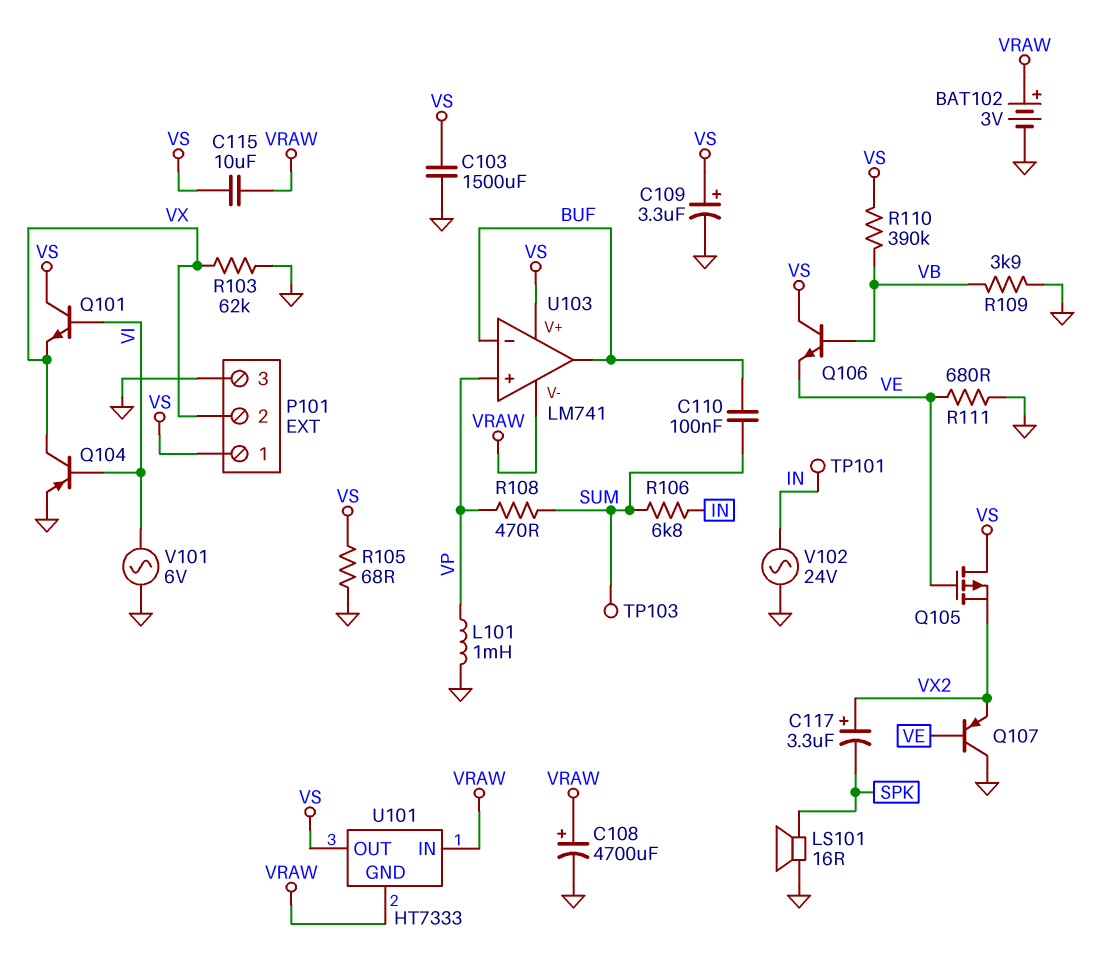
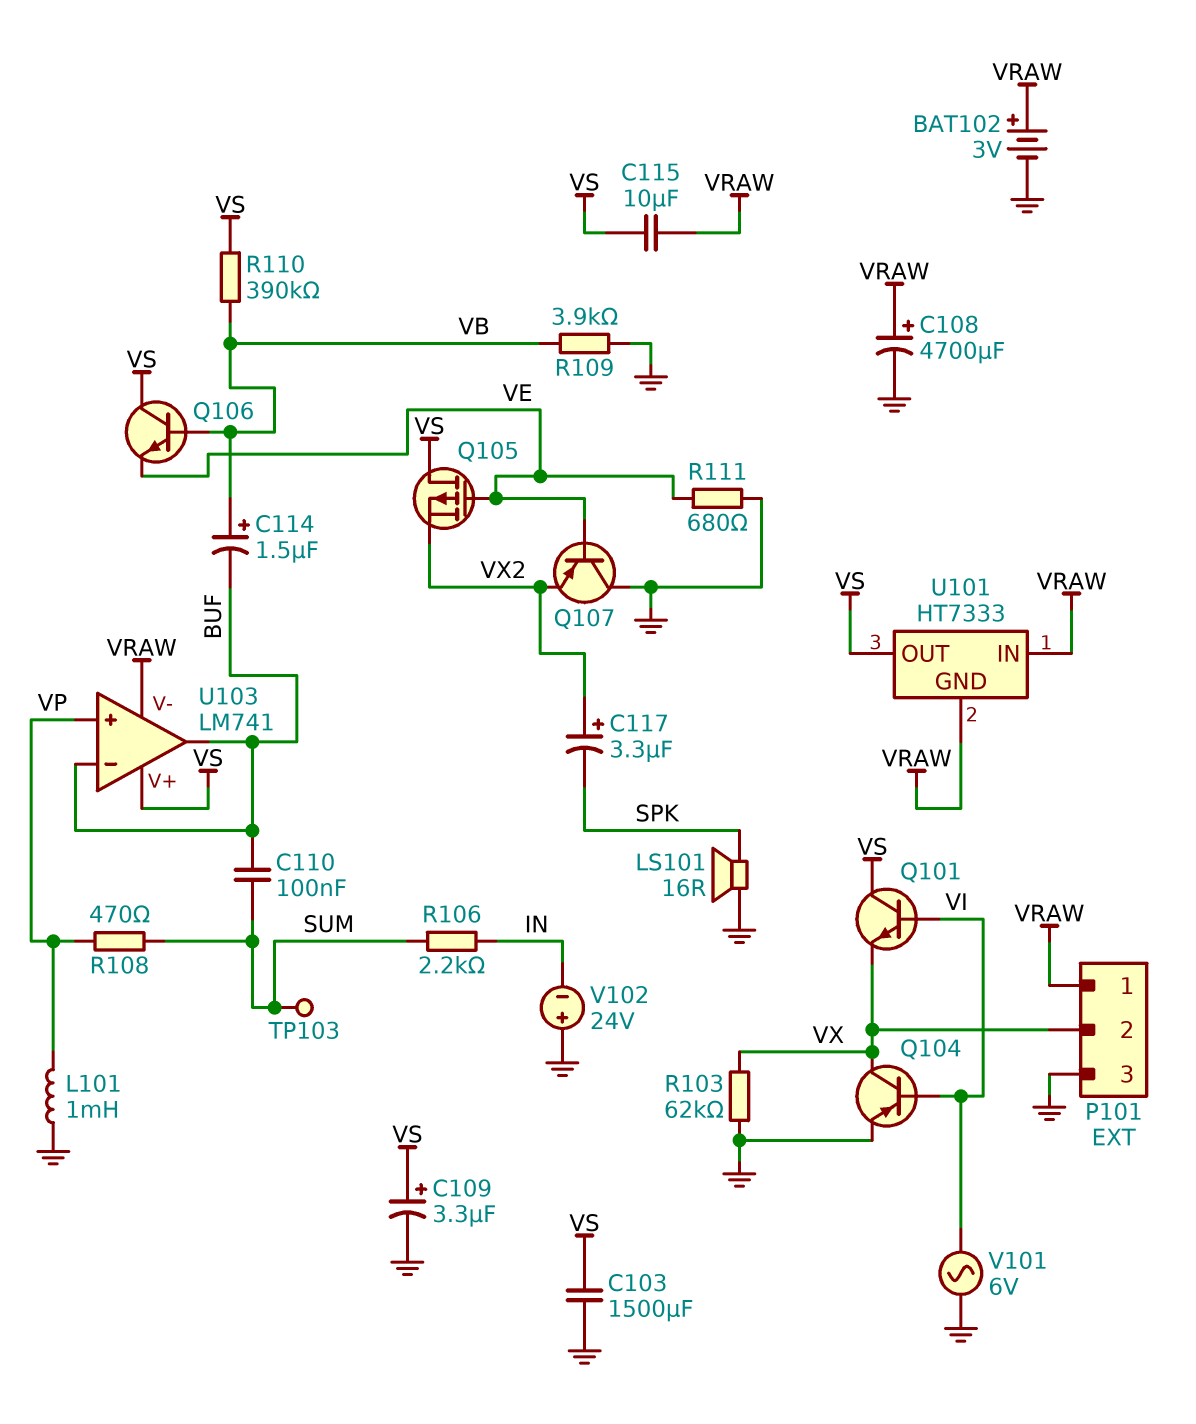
C114: none -> 1.5uF (plus VB, minus BUF)
P101 pin 1: VS -> VRAW
R105: 68 (GND, VS) -> none
R106: 6.8k (IN, SUM) -> 2.2k (IN, SUM)
TP101: test point (IN) -> none
V102: AC 24V (GND, IN) -> 24V (plus GND, minus IN)

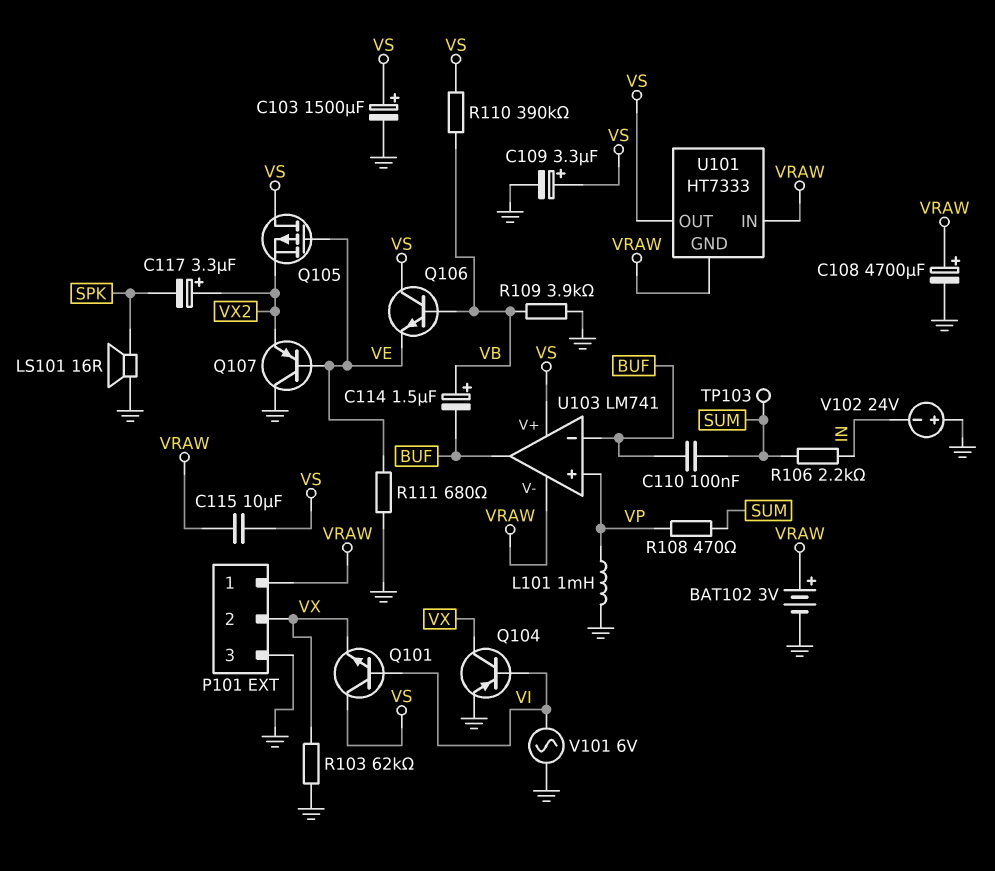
C103: 1500uF (GND, VS) -> 1500uF (plus VS, minus GND)

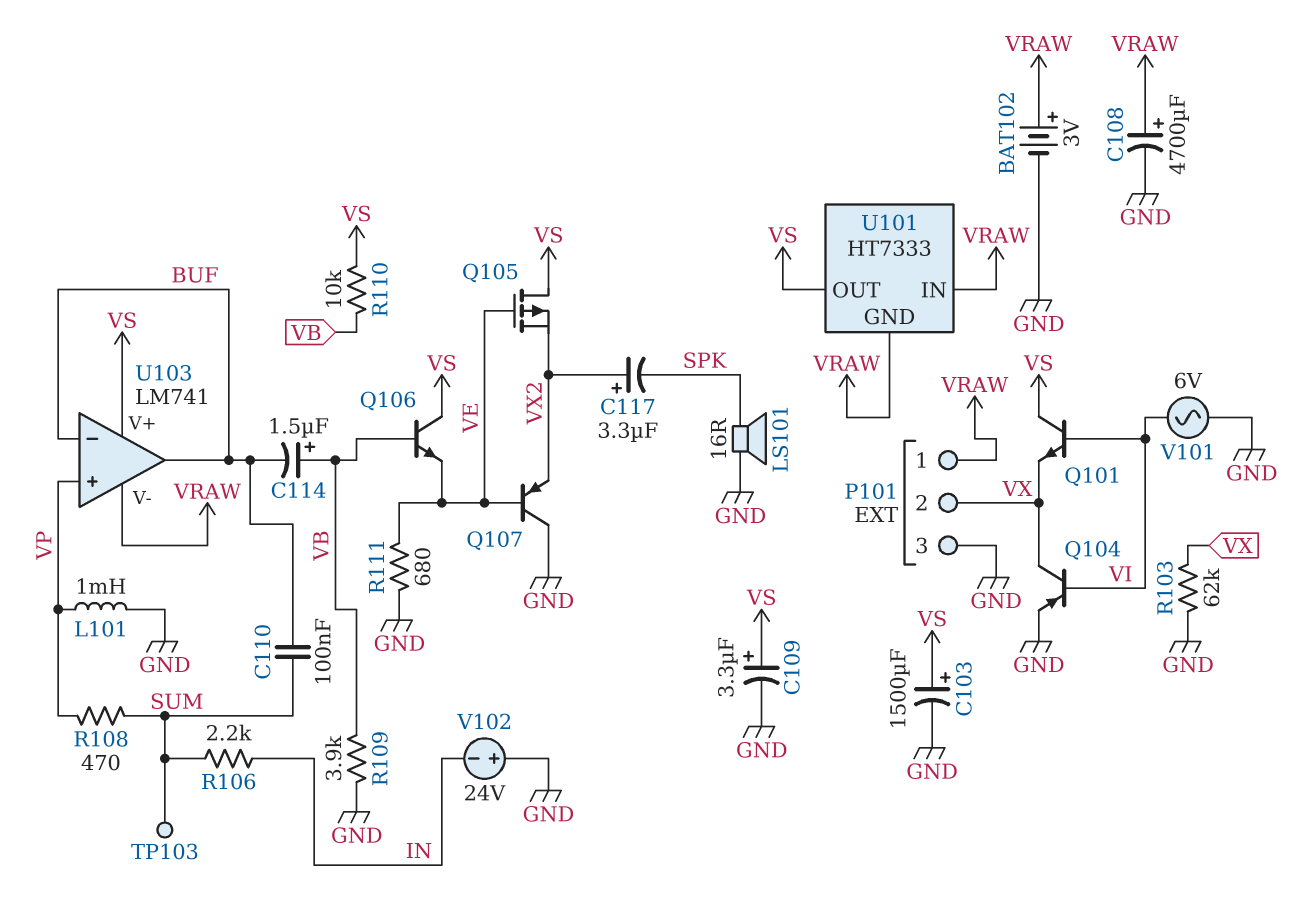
C115: 10uF (VRAW, VS) -> none
R110: 390k (VB, VS) -> 10k (VB, VS)

